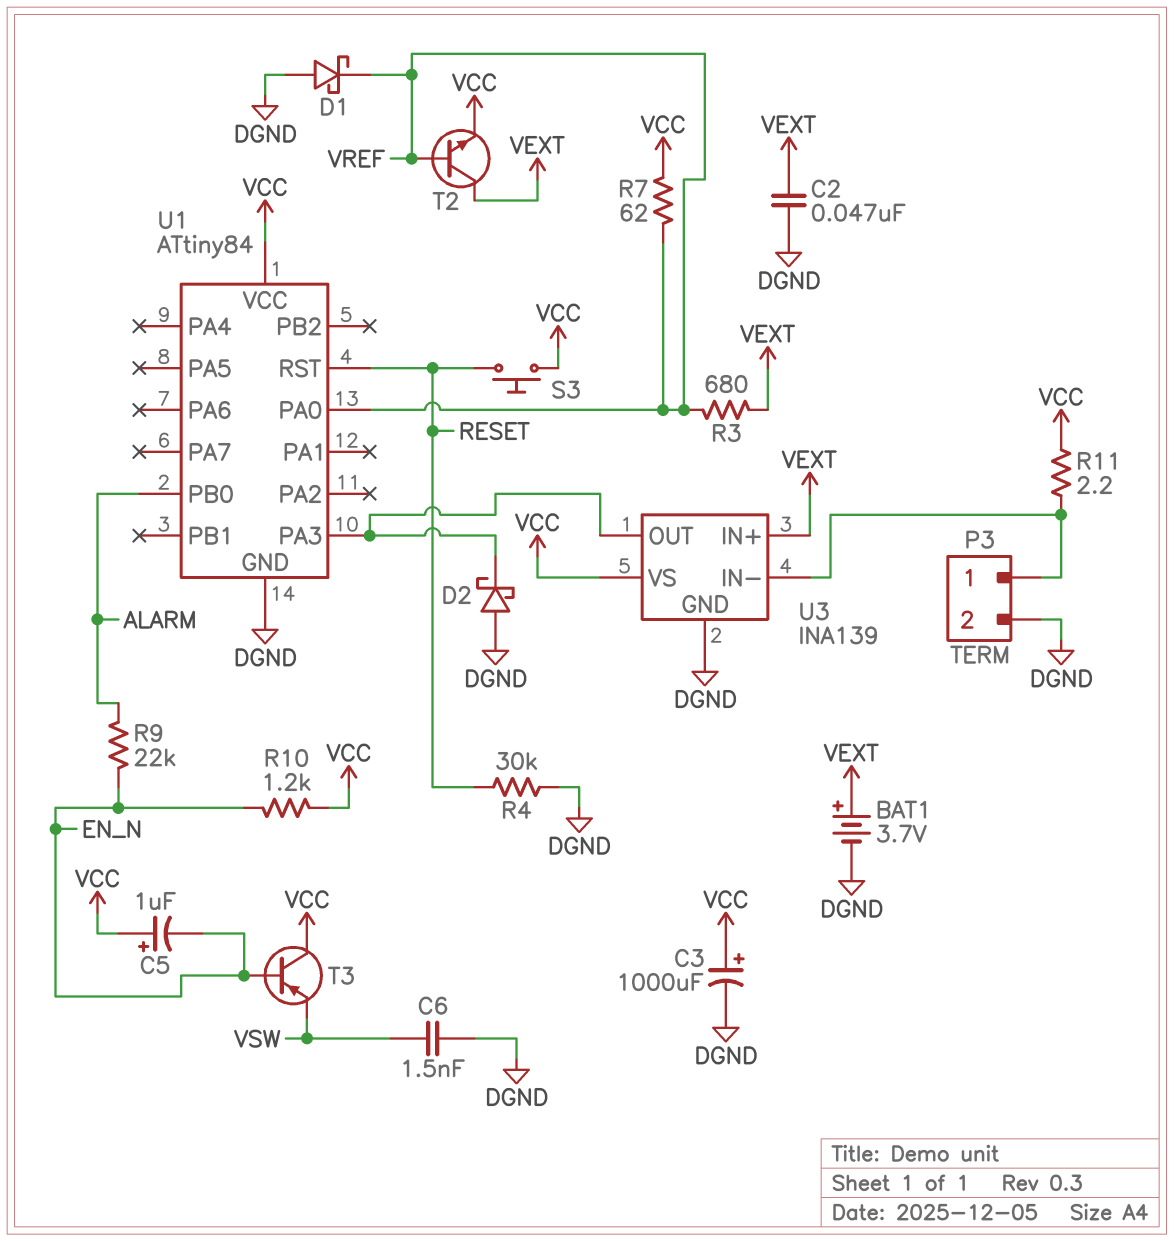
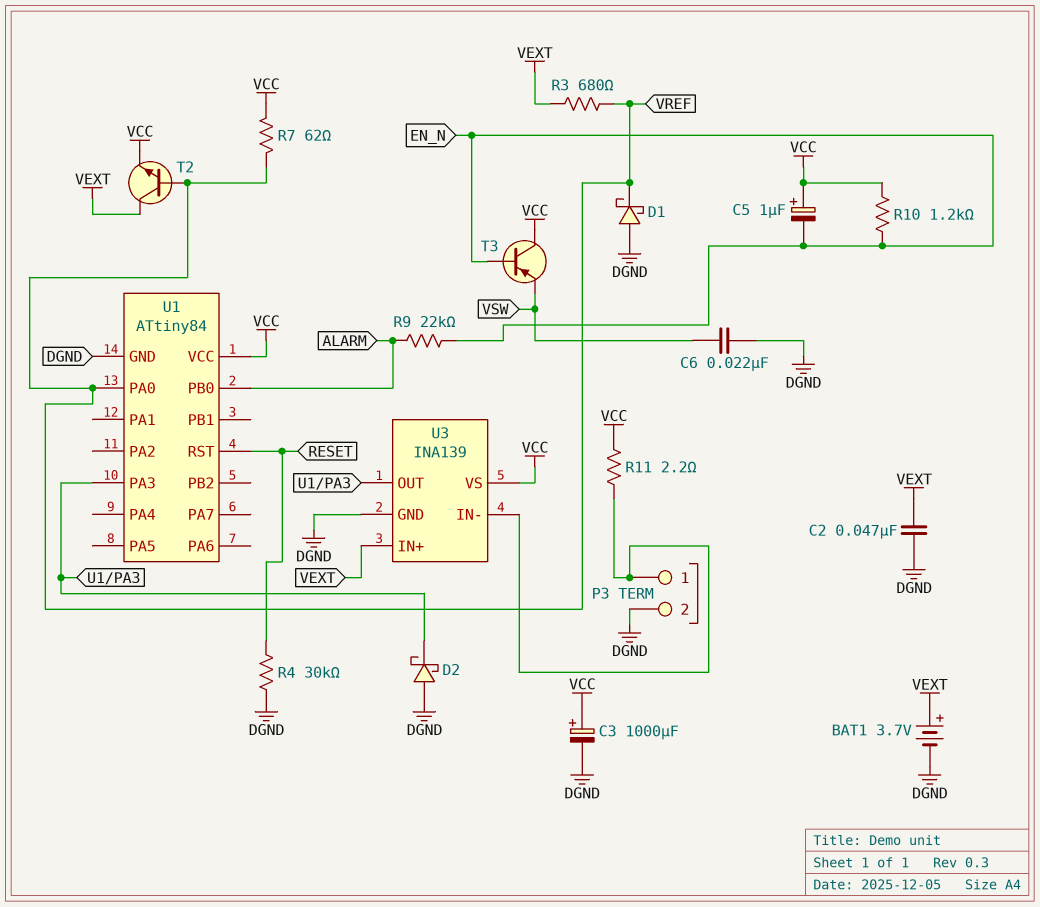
C6: 1.5nF (DGND, VSW) -> 22nF (DGND, VSW)
S3: button (RESET, VCC) -> none

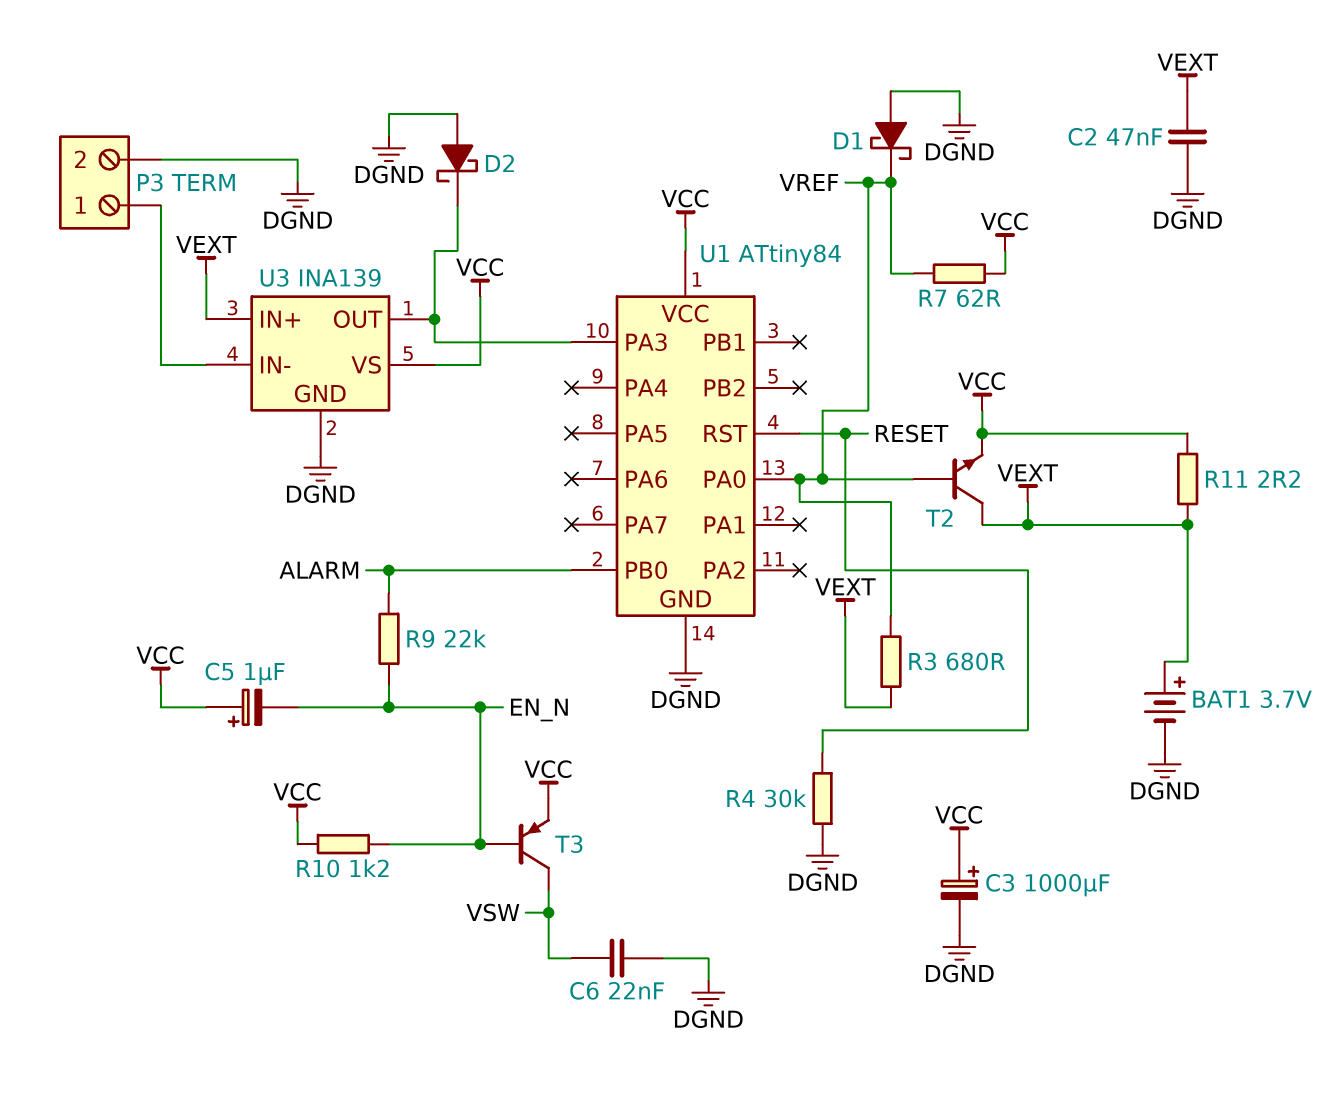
R11: 2.2 (P3/1, VCC) -> 2.2 (VCC, VEXT)
T3: PNP (B EN_N, C VCC, E VSW) -> PNP (B EN_N, C VSW, E VCC)

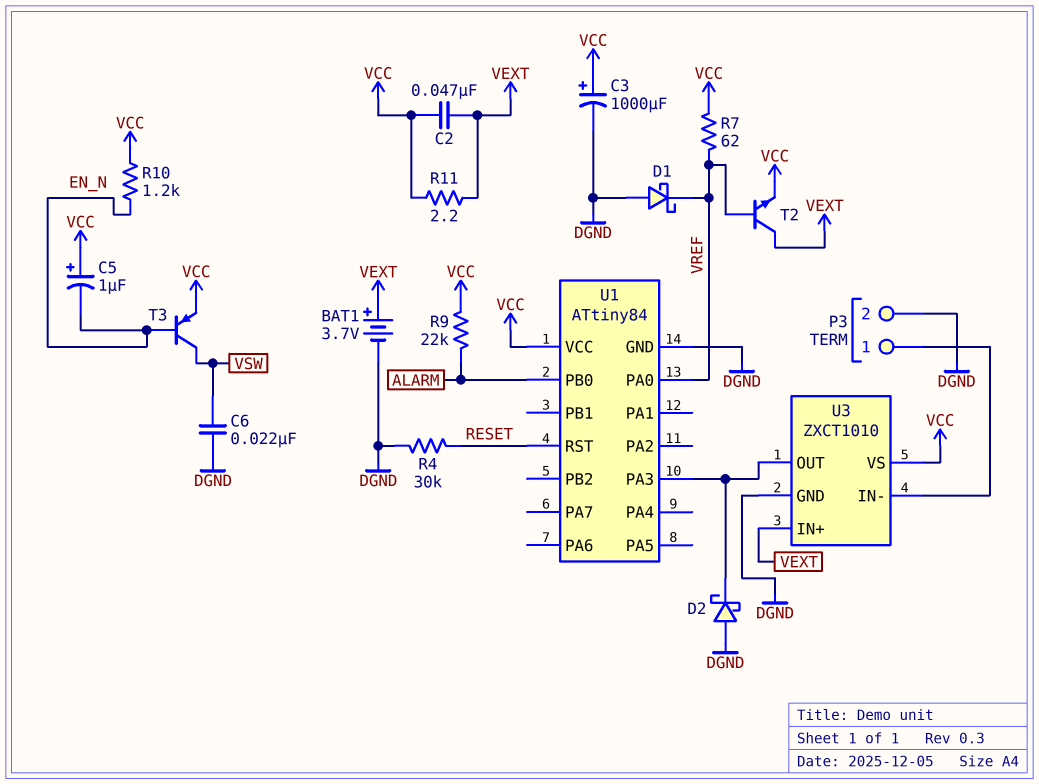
C2: 47nF (DGND, VEXT) -> 47nF (VCC, VEXT)
R3: 680 (VEXT, VREF) -> none
R9: 22k (ALARM, EN_N) -> 22k (ALARM, VCC)
U3: INA139 -> ZXCT1010

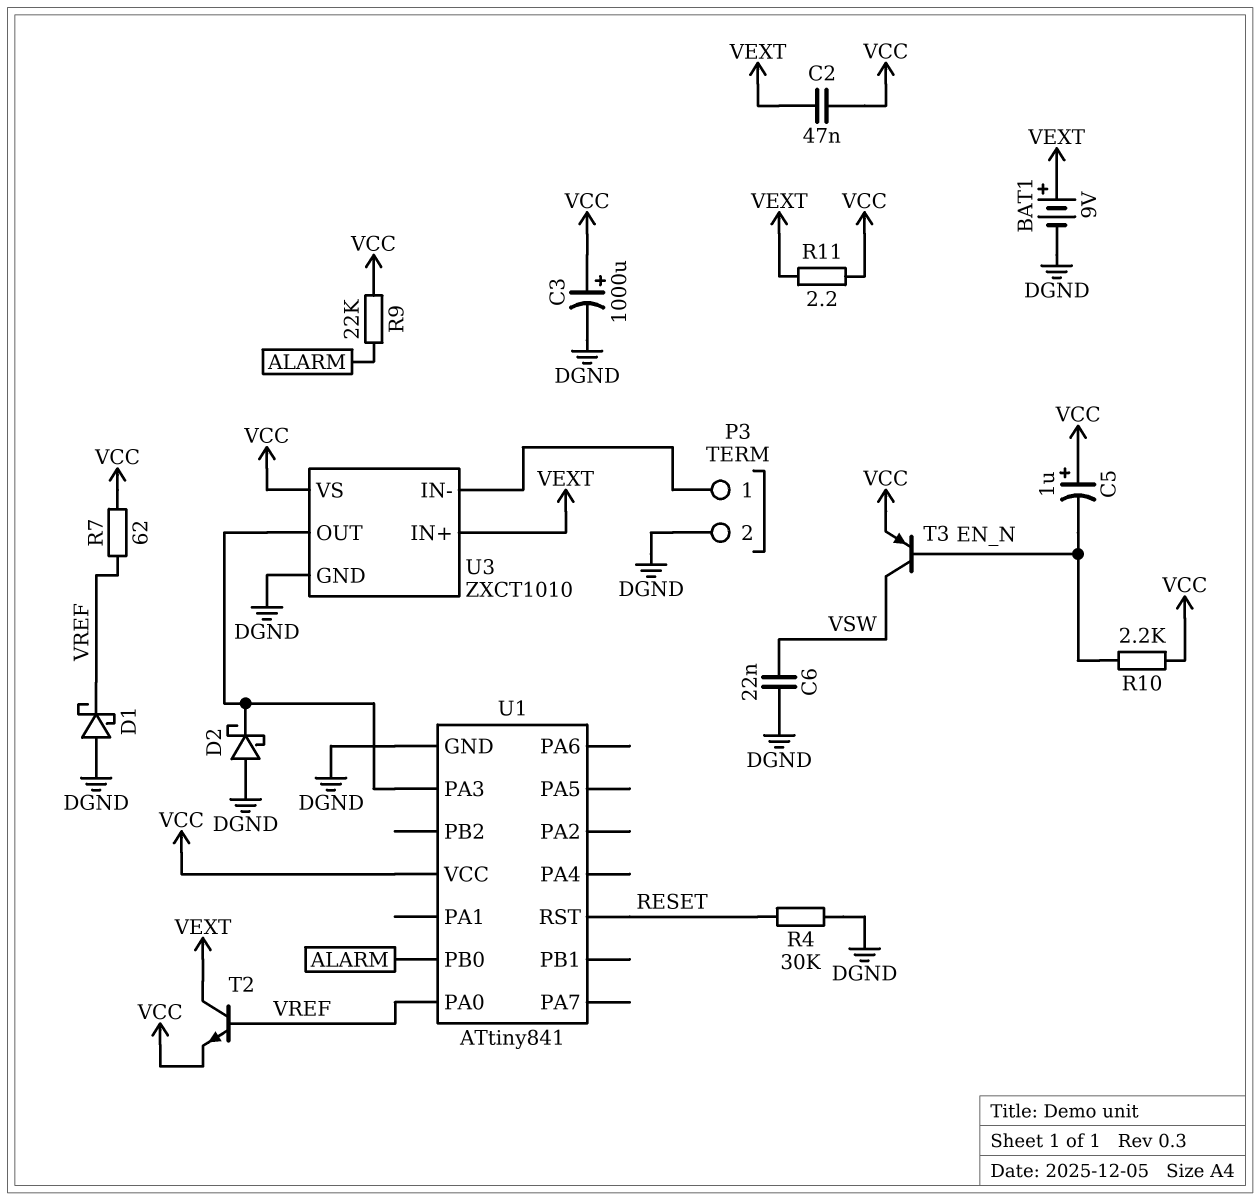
BAT1: 3.7V (plus VEXT, minus DGND) -> 9V (plus VEXT, minus DGND)
R10: 1.2k (EN_N, VCC) -> 2.2k (EN_N, VCC)
U1: ATtiny84 -> ATtiny841

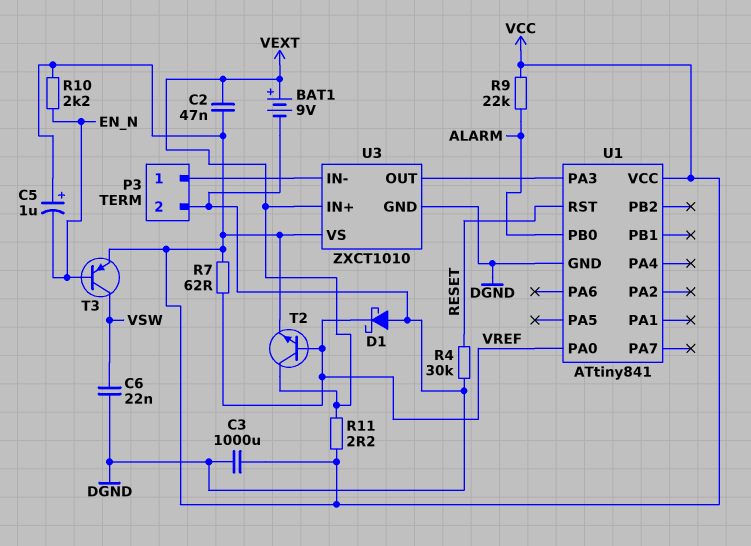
C3: 1000uF (plus VCC, minus DGND) -> 1000uF (DGND, VCC)
D2: schottky (A DGND, K U1/PA3) -> none

